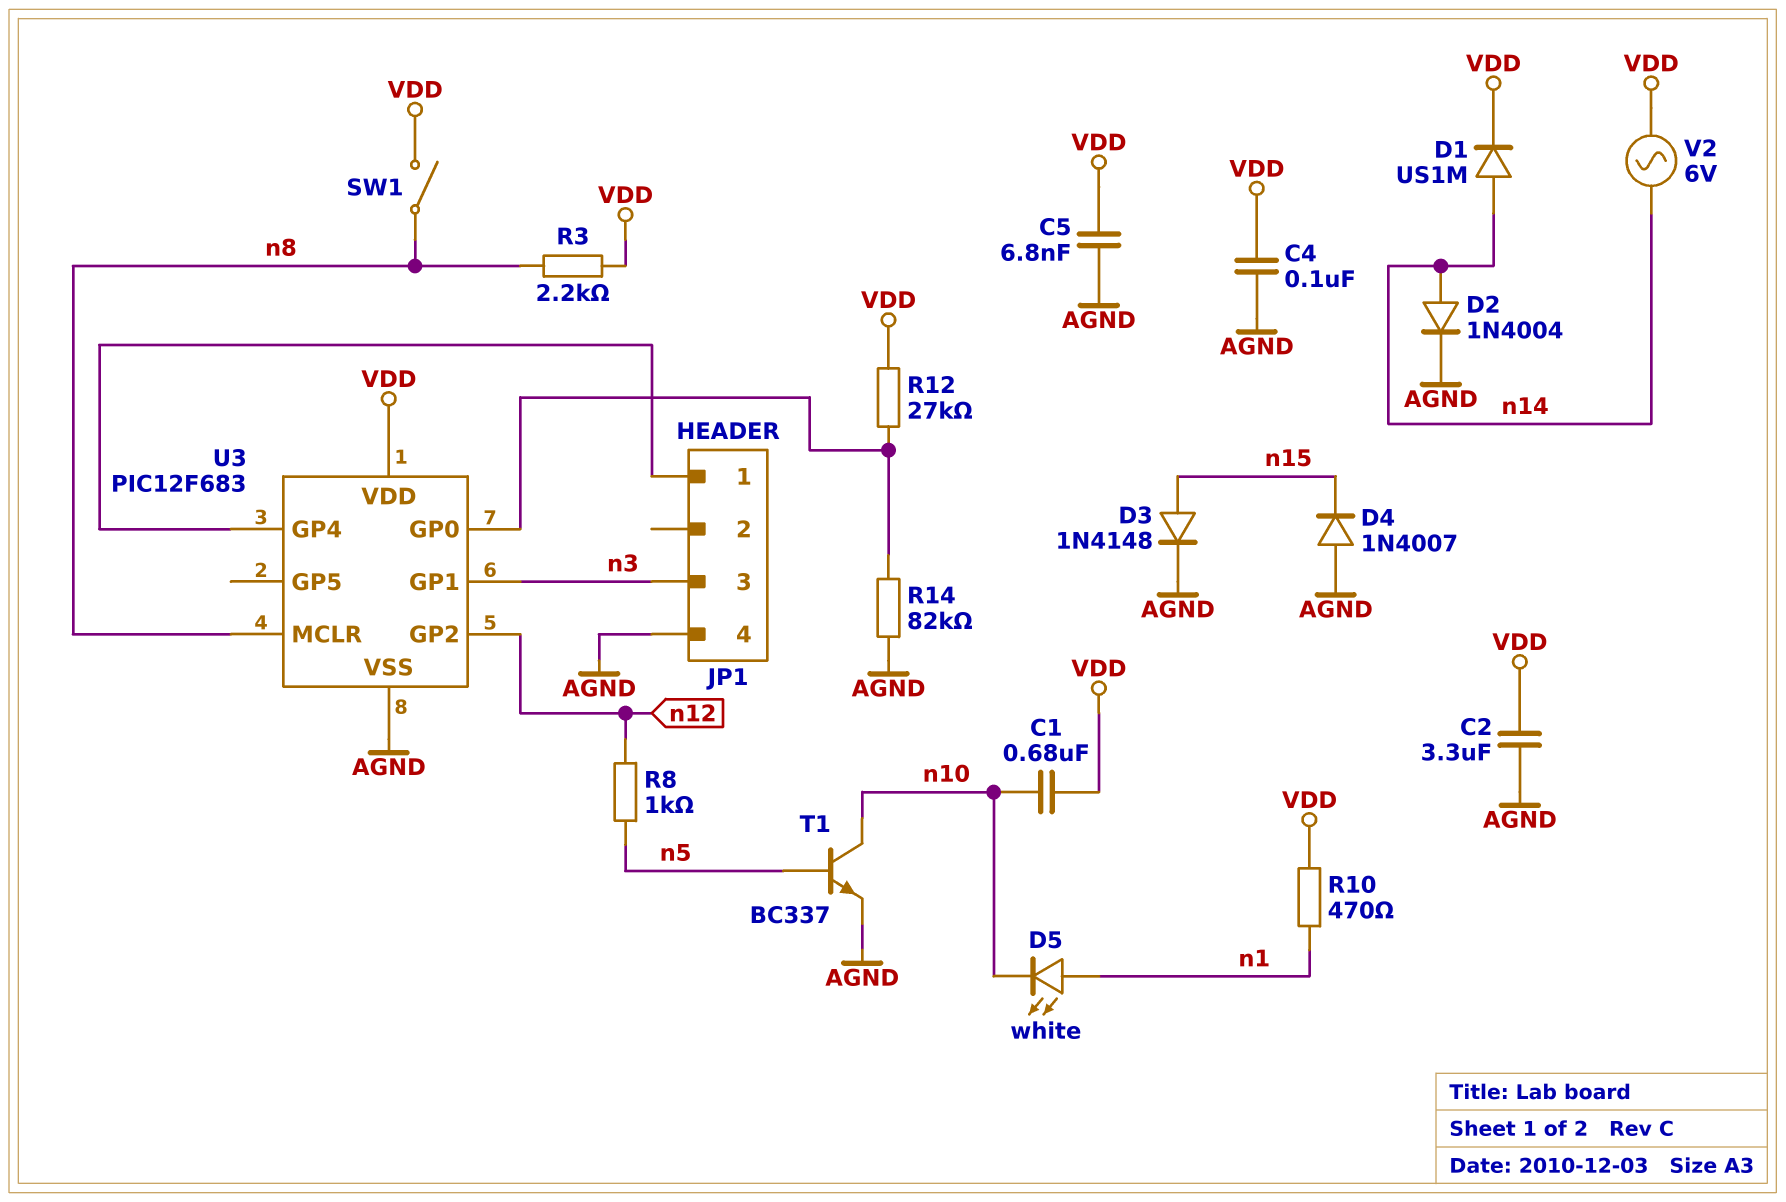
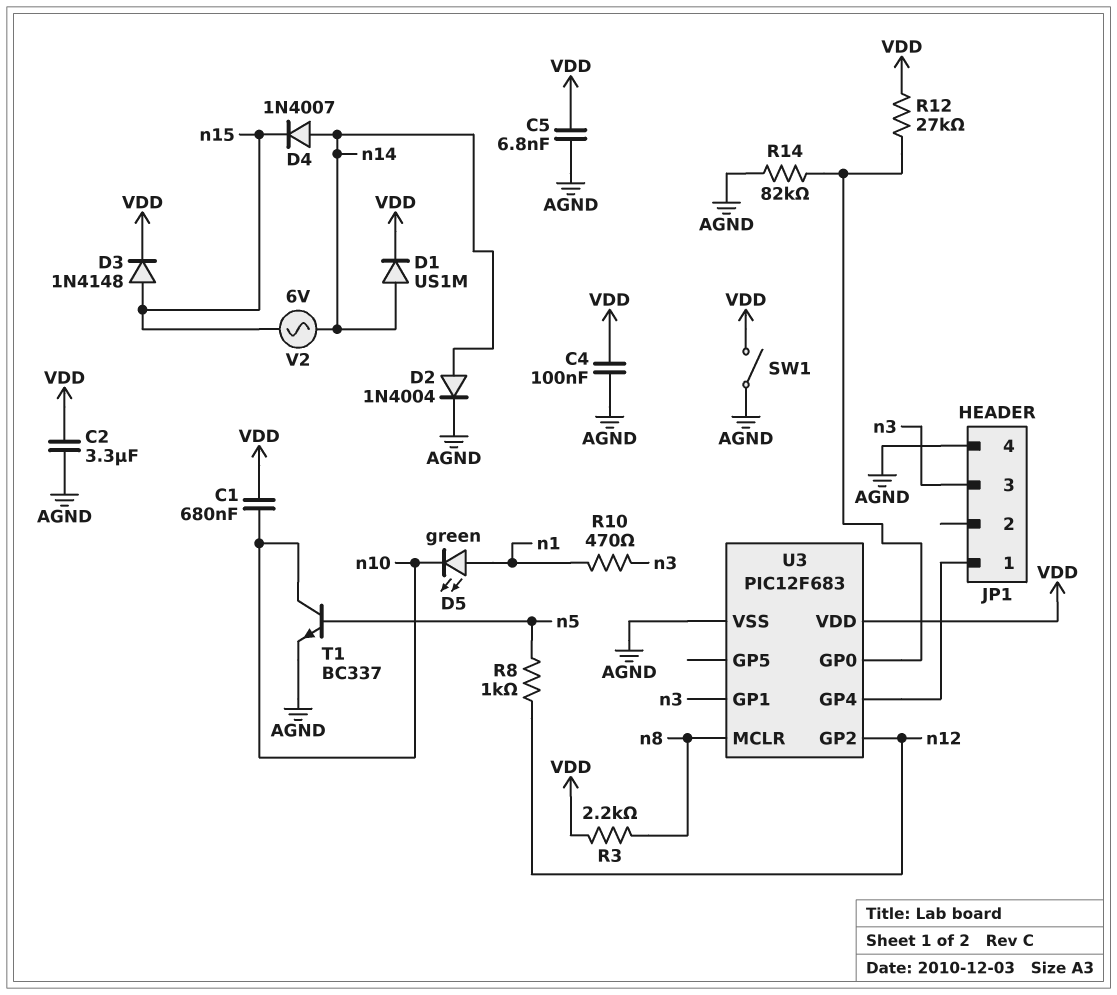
D3: diode 1N4148 (A n15, K AGND) -> diode 1N4148 (A n15, K VDD)
D4: diode 1N4007 (A AGND, K n15) -> diode 1N4007 (A n14, K n15)
D5: LED white (A n1, K n10) -> LED green (A n1, K n10)
R10: 470 (VDD, n1) -> 470 (n1, n3)
SW1: switch (VDD, n8) -> switch (AGND, VDD)
V2: AC 6V (VDD, n14) -> AC 6V (n14, n15)

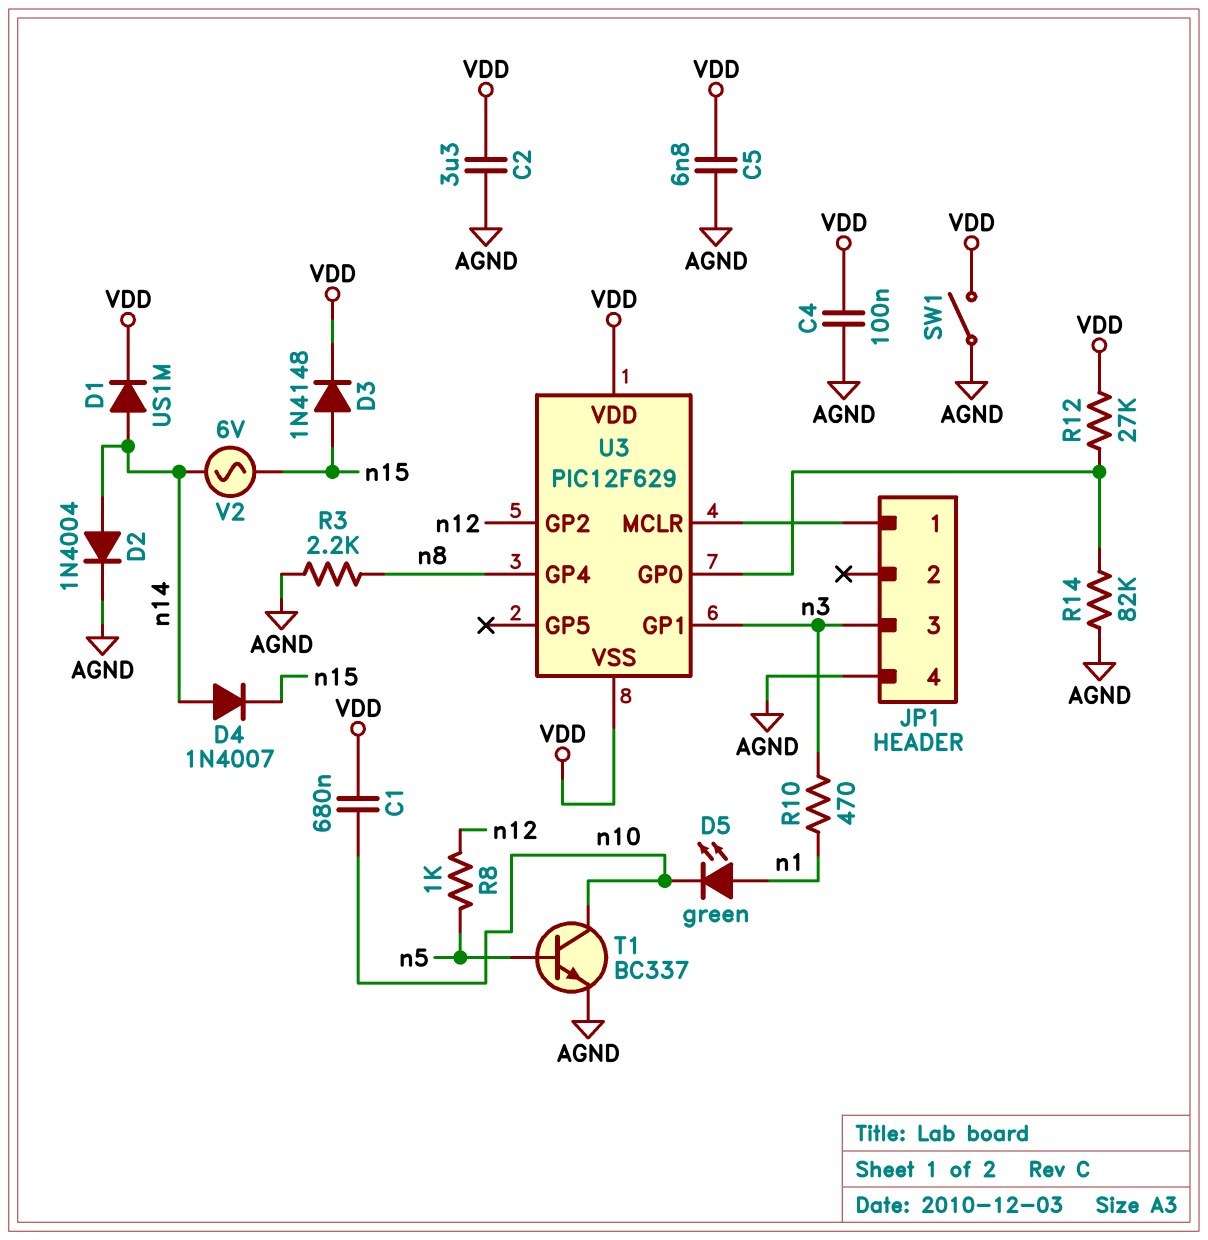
R3: 2.2k (VDD, n8) -> 2.2k (AGND, n8)
U3: PIC12F683 -> PIC12F629
U3 pin GP4: JP1/1 -> n8
U3 pin MCLR: n8 -> JP1/1
U3 pin VSS: AGND -> VDD

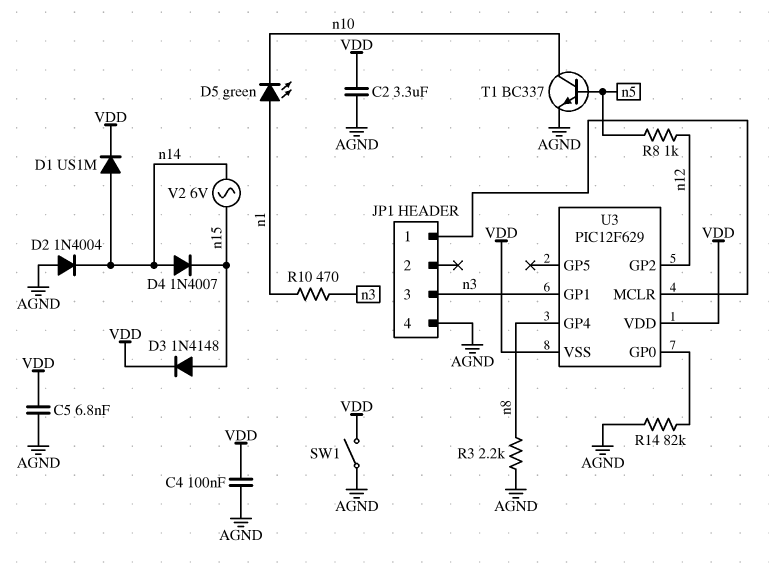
C1: 680nF (VDD, n10) -> none
D2: diode 1N4004 (A n14, K AGND) -> diode 1N4004 (A AGND, K n14)
R12: 27k (U3/GP0, VDD) -> none

